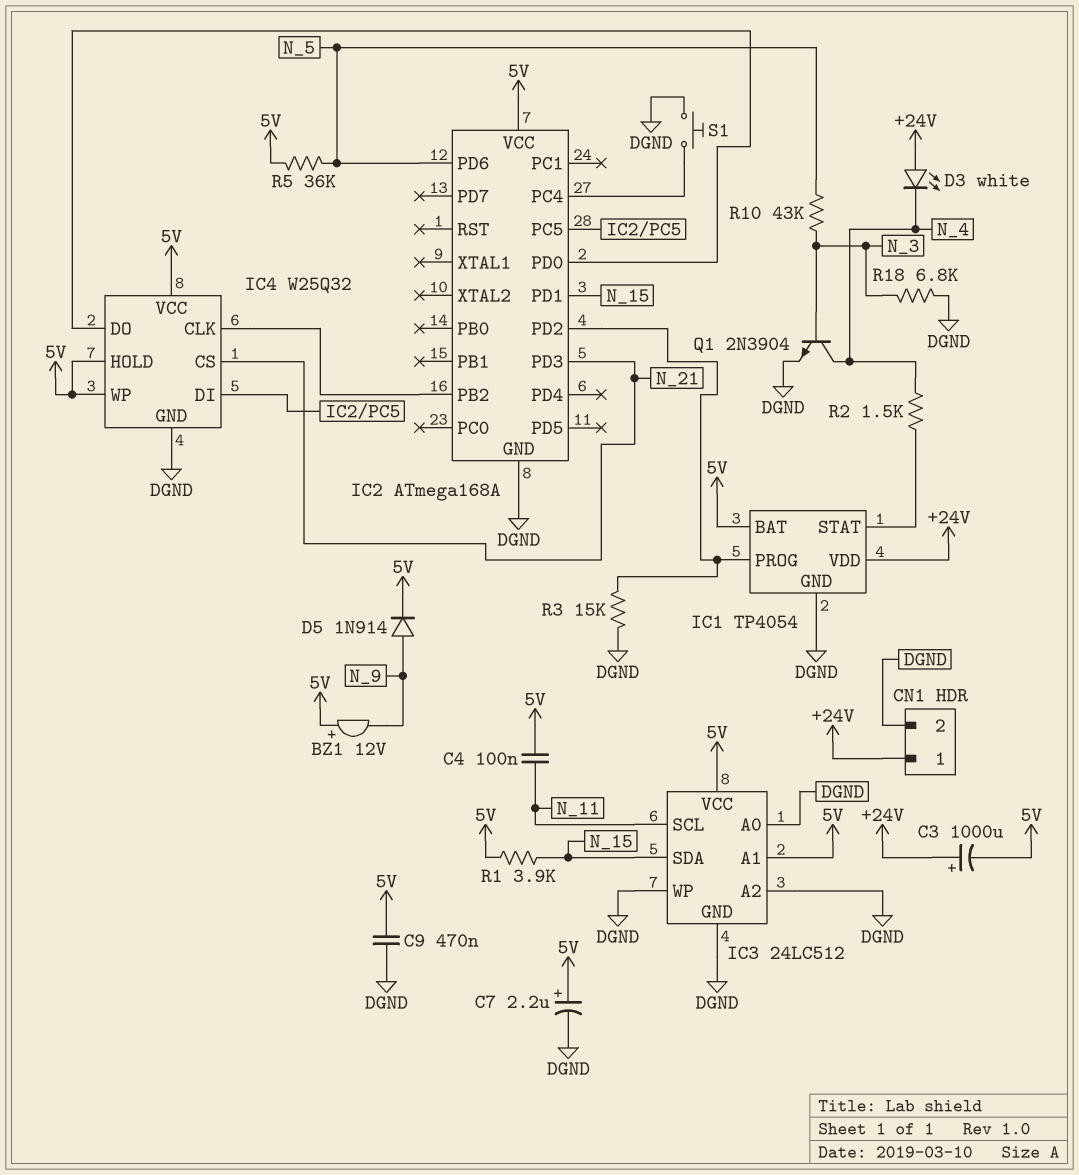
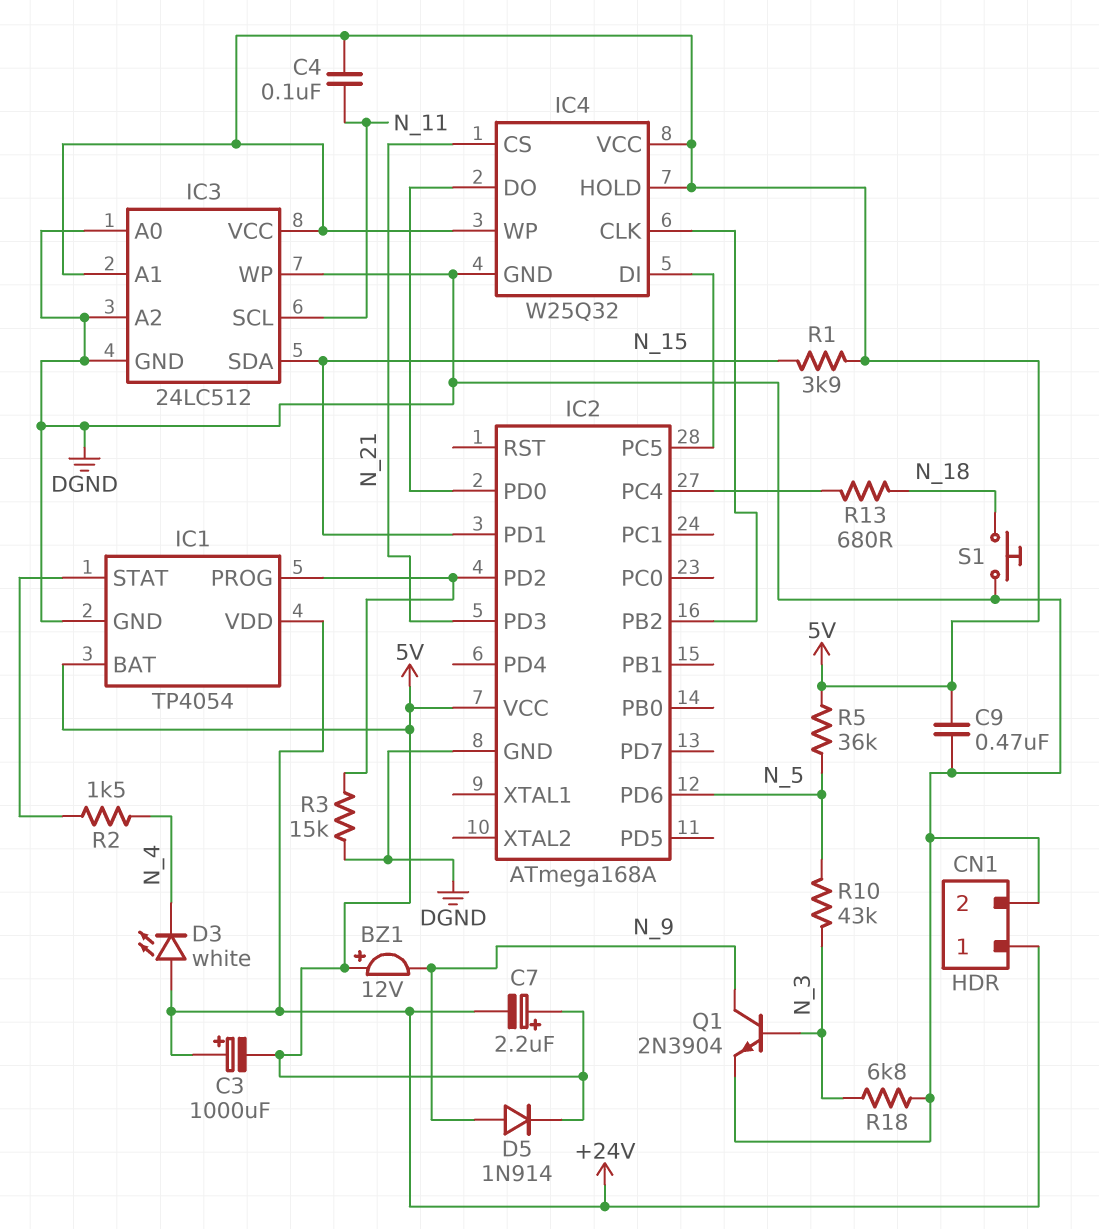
C7: 2.2uF (plus 5V, minus DGND) -> 2.2uF (plus 5V, minus +24V)
Q1: NPN 2N3904 (B N_3, C N_4, E DGND) -> NPN 2N3904 (B N_3, C N_9, E DGND)
R13: none -> 680 (IC2/PC4, N_18)
S1: button (DGND, IC2/PC4) -> button (DGND, N_18)

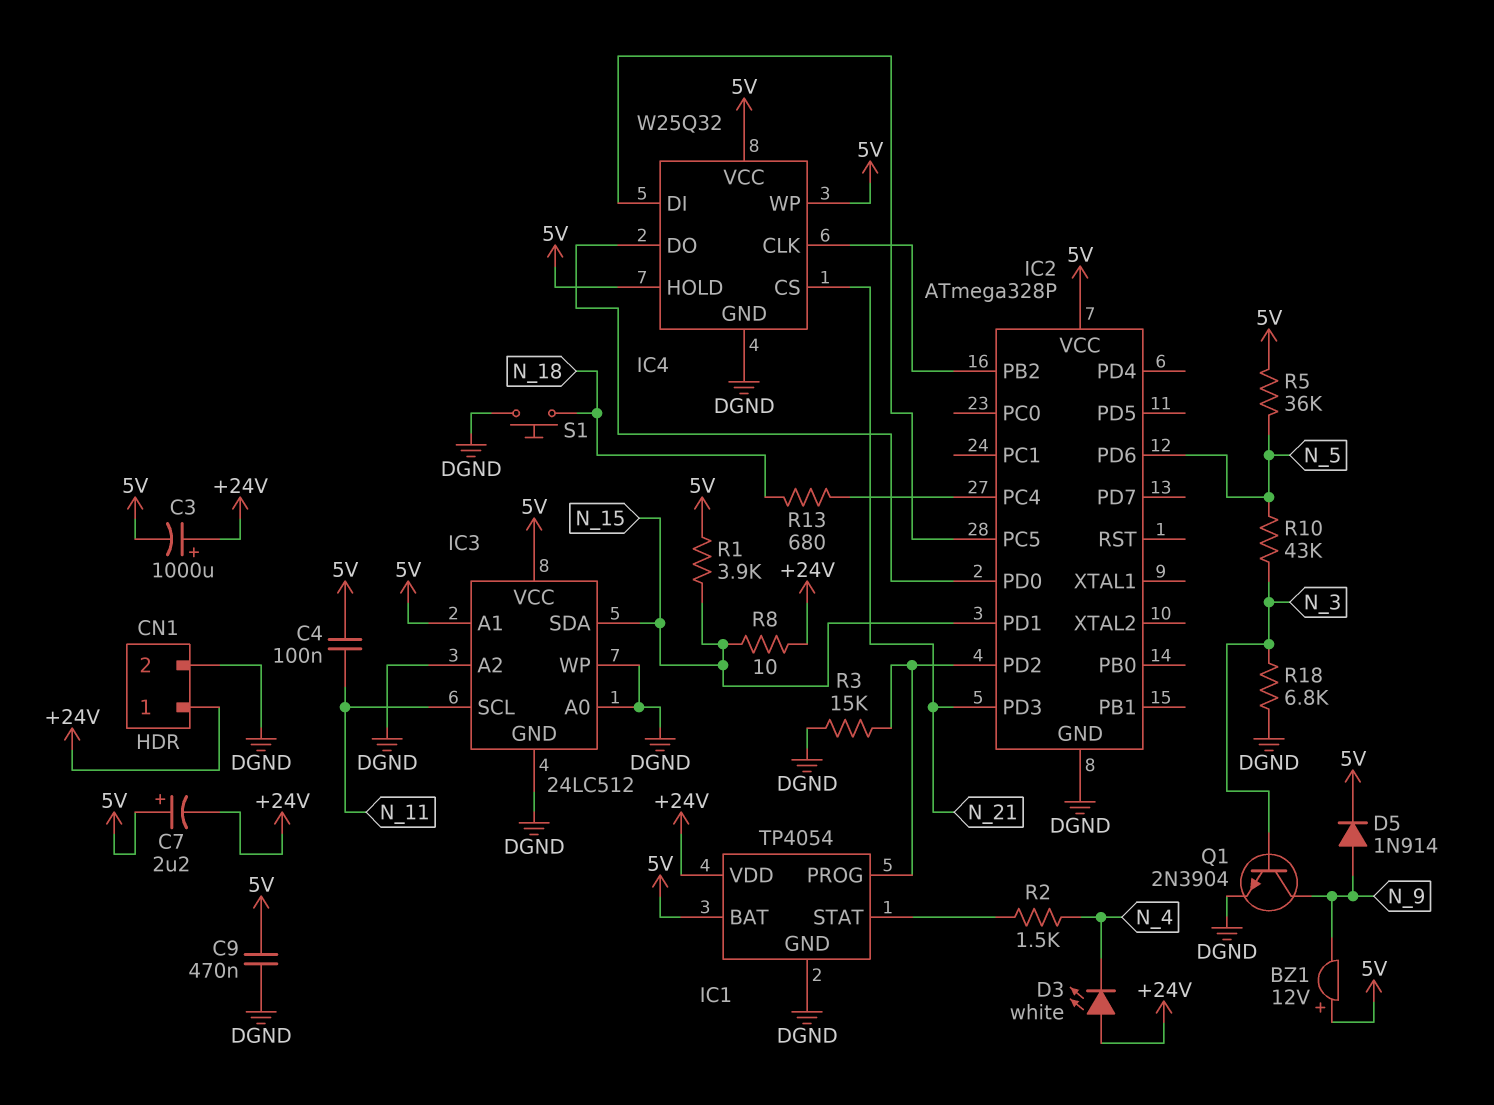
IC2: ATmega168A -> ATmega328P
R8: none -> 10 (+24V, N_15)

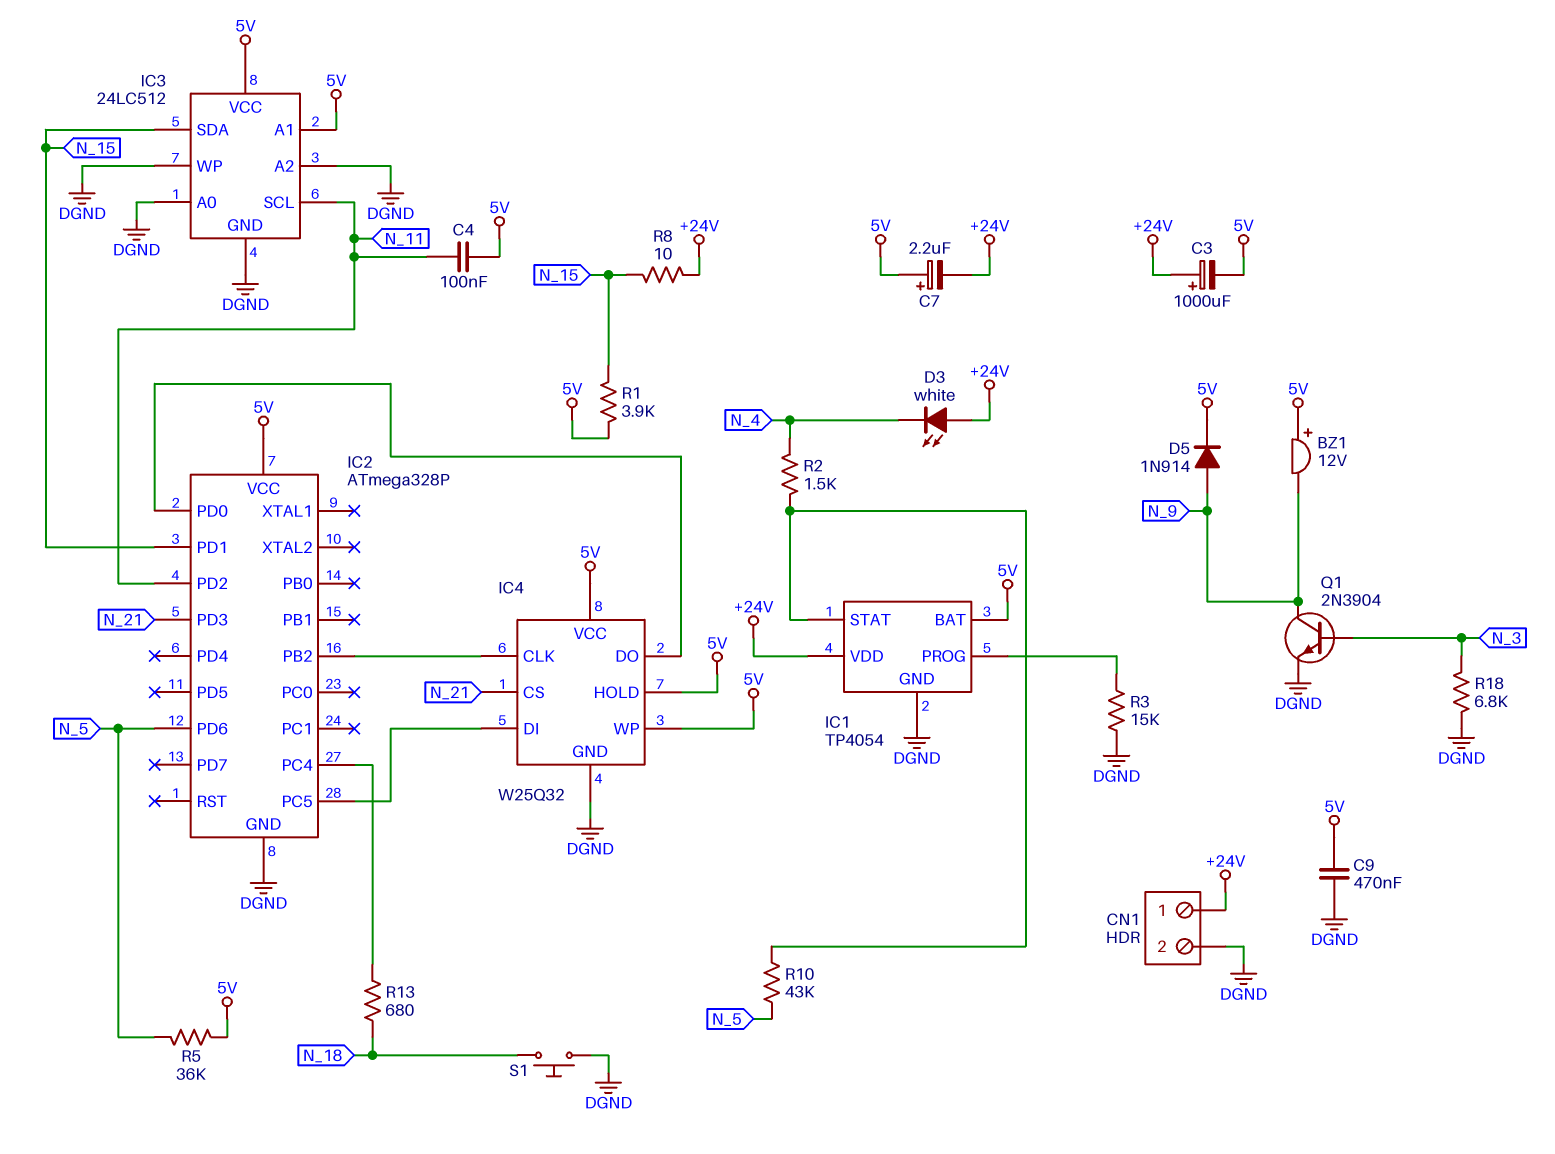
IC2 pin PD2: IC1/PROG -> N_11
R10: 43k (N_3, N_5) -> 43k (IC1/STAT, N_5)

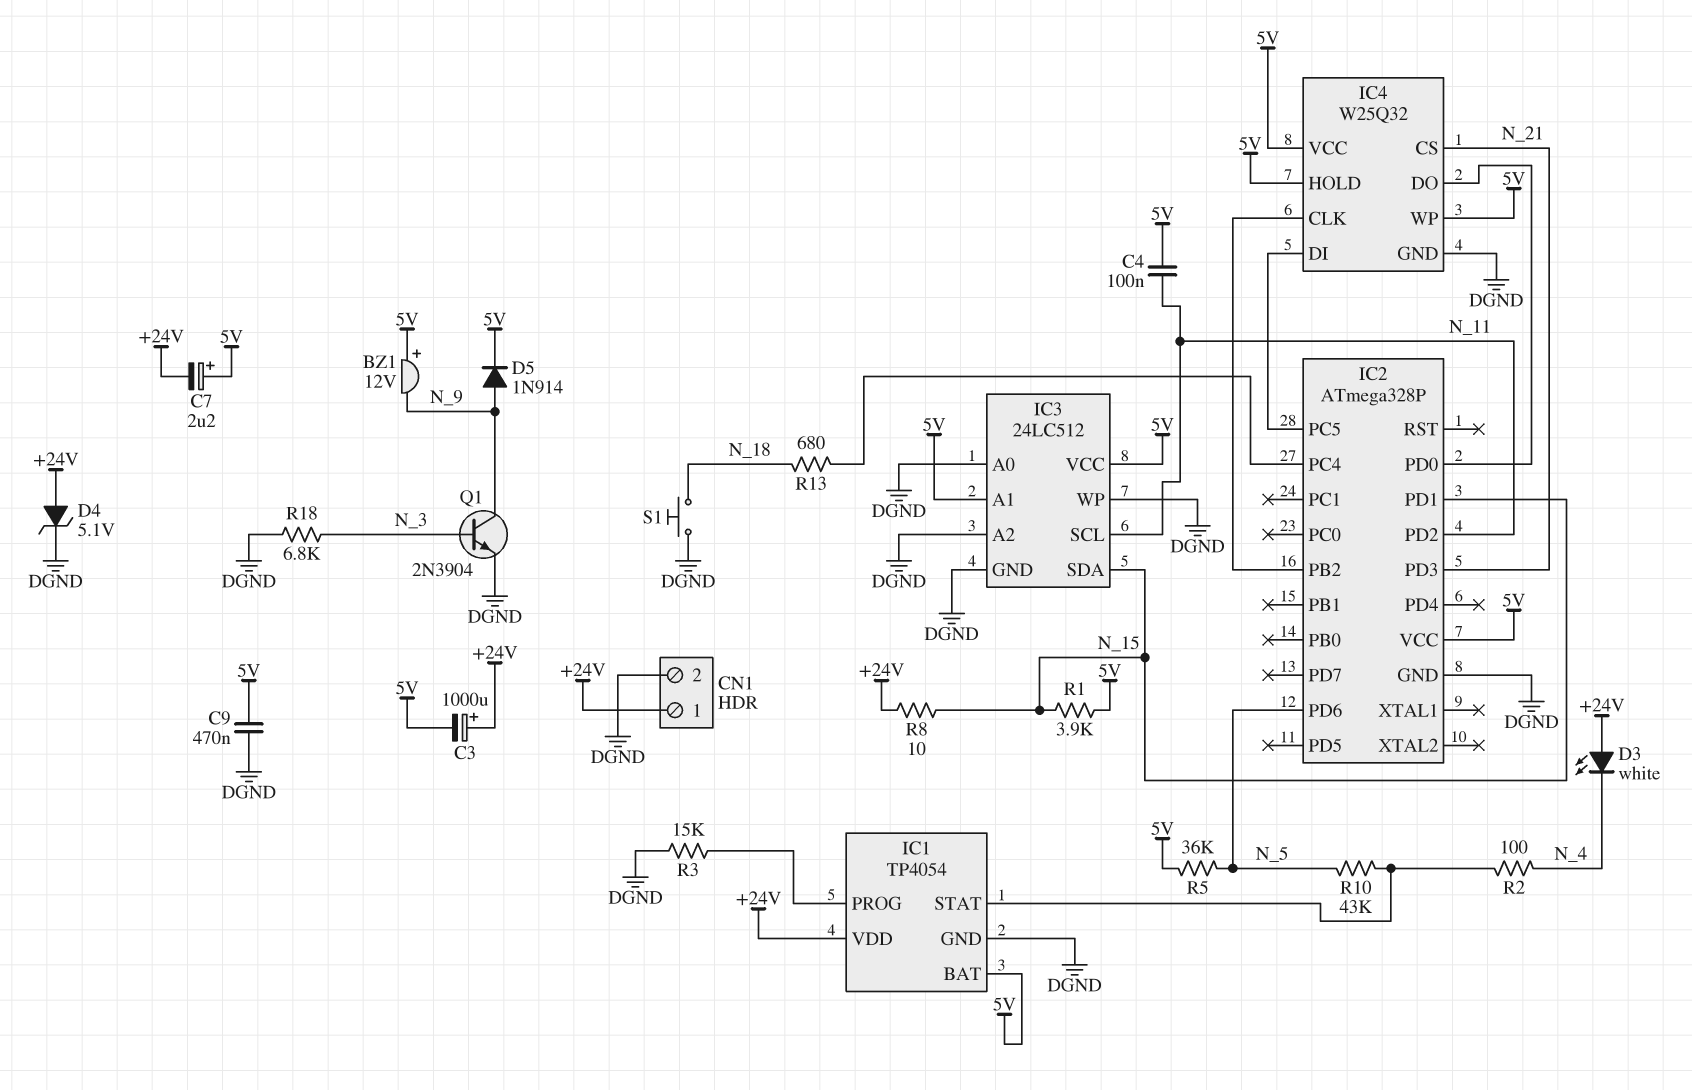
D4: none -> zener 5.1V (A +24V, K DGND)
R2: 1.5k (IC1/STAT, N_4) -> 100 (IC1/STAT, N_4)

